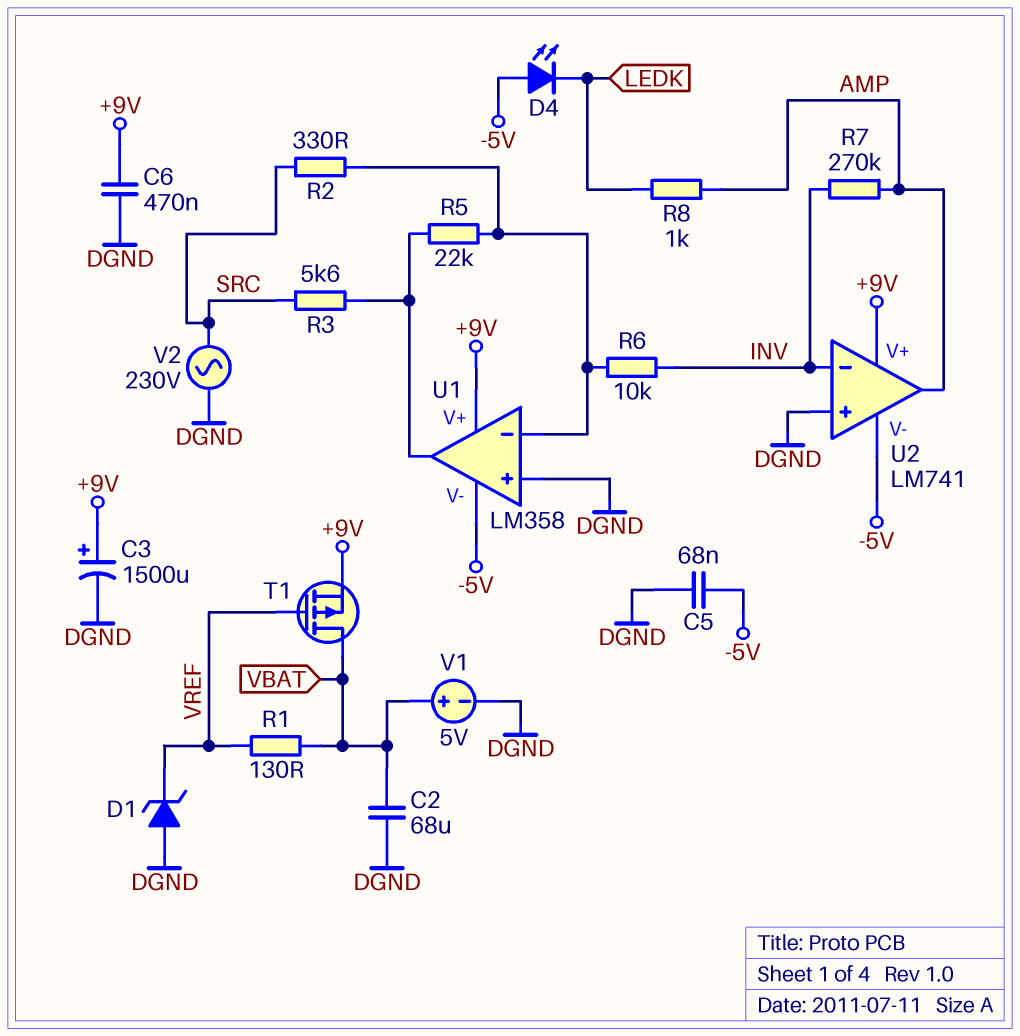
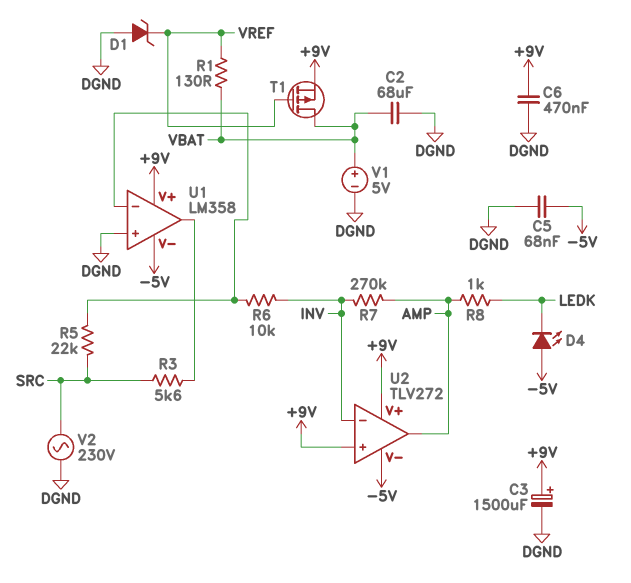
R2: 330 (SRC, U1/in-) -> none
R5: 22k (U1/in-, U1/out) -> 22k (SRC, U1/in-)
U2: LM741 -> TLV272
U2 pin in+: DGND -> +9V

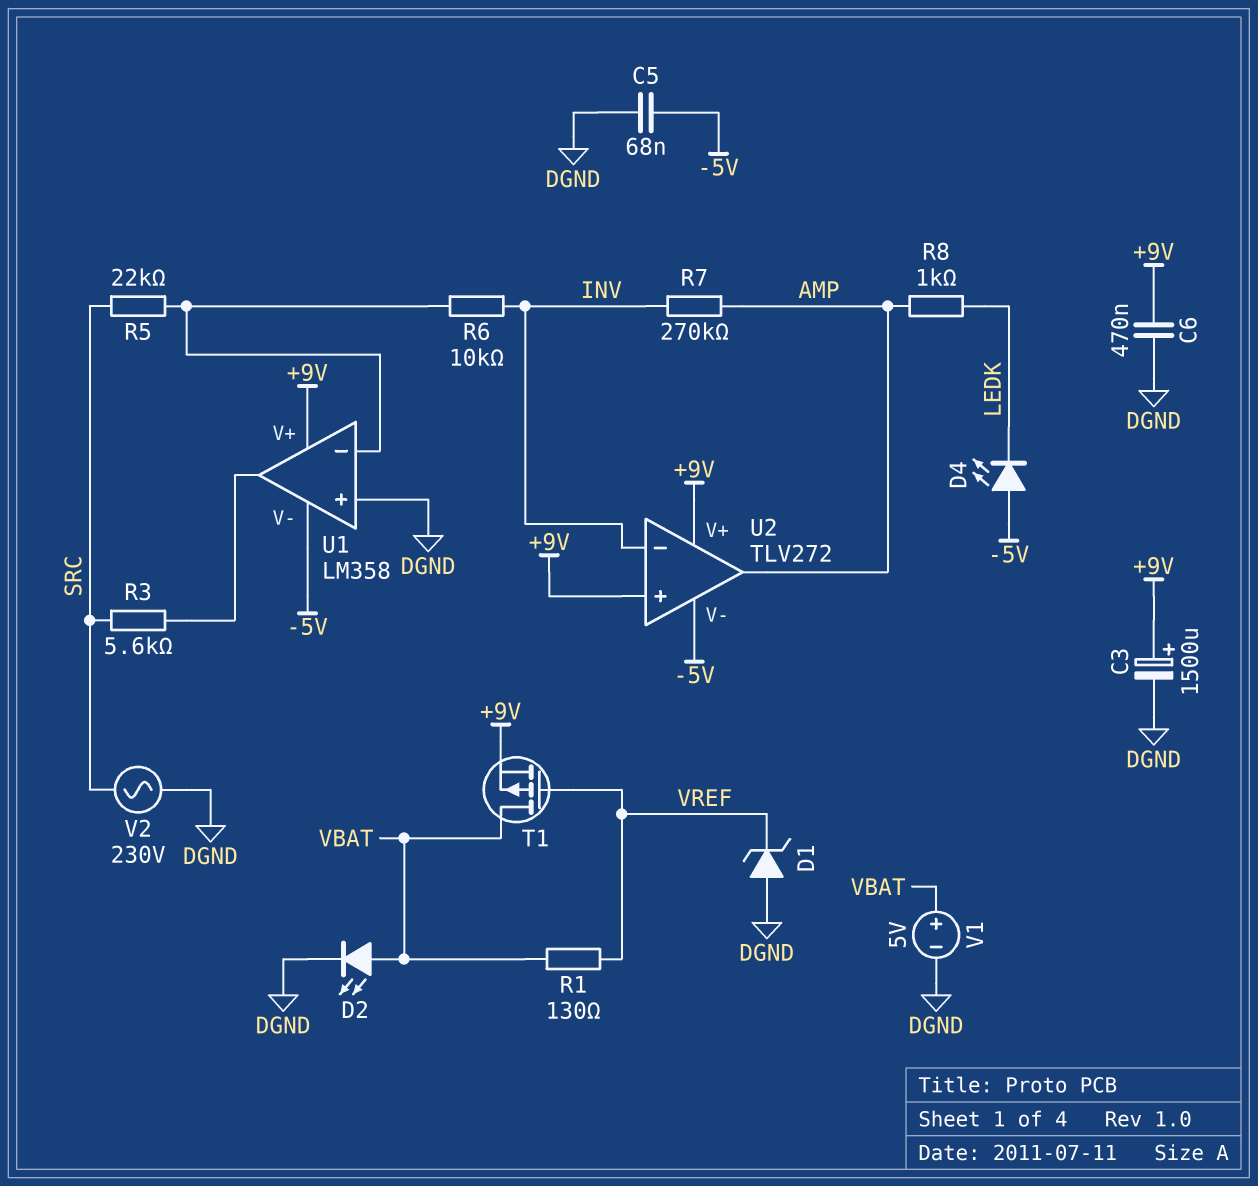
C2: 68uF (DGND, VBAT) -> none
D2: none -> LED (A VBAT, K DGND)

